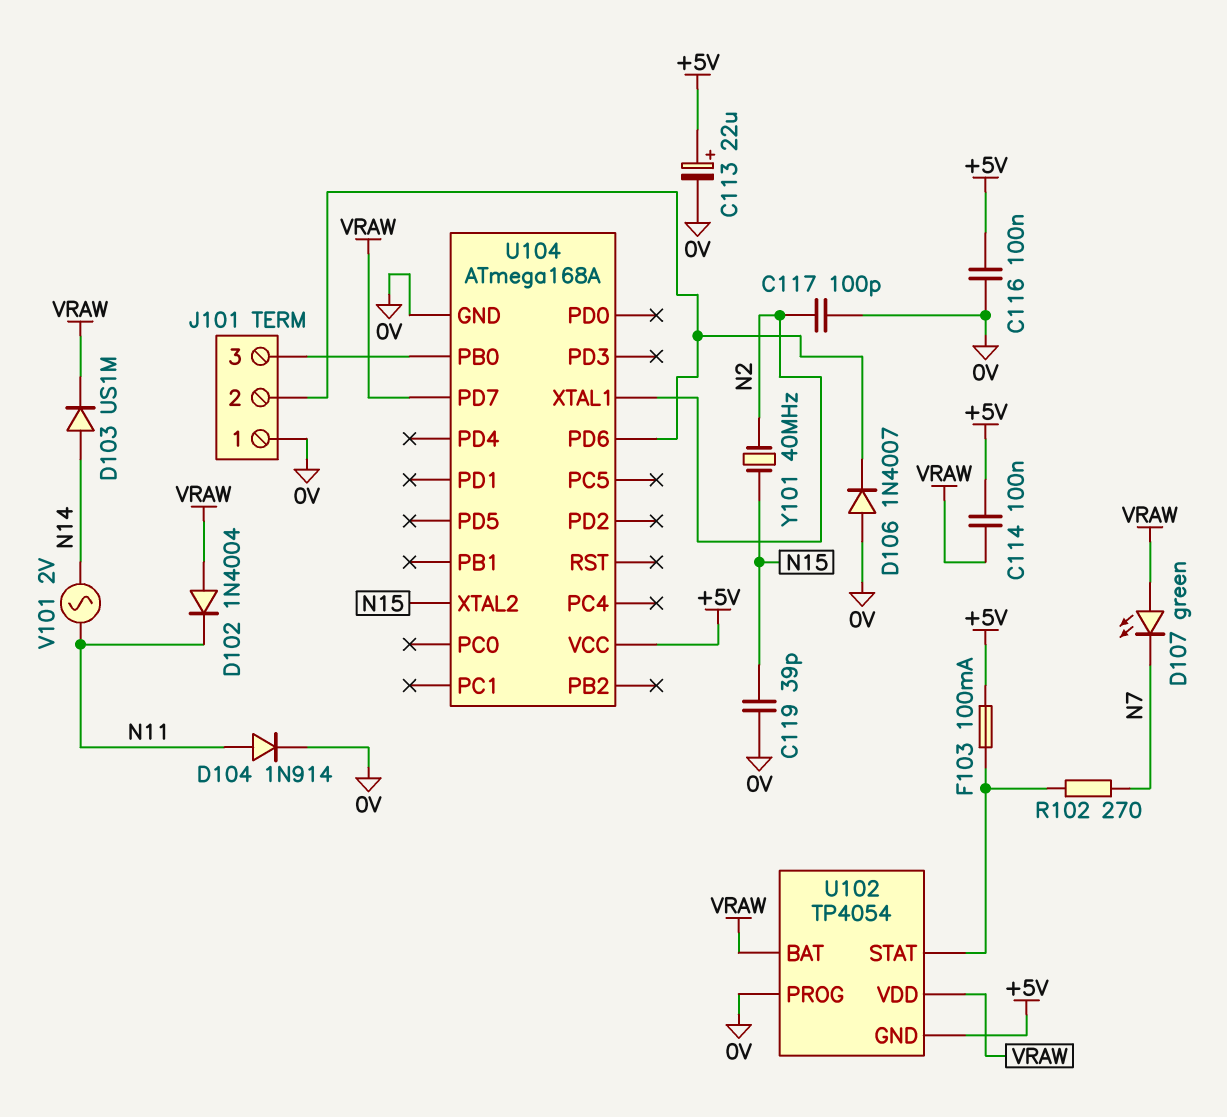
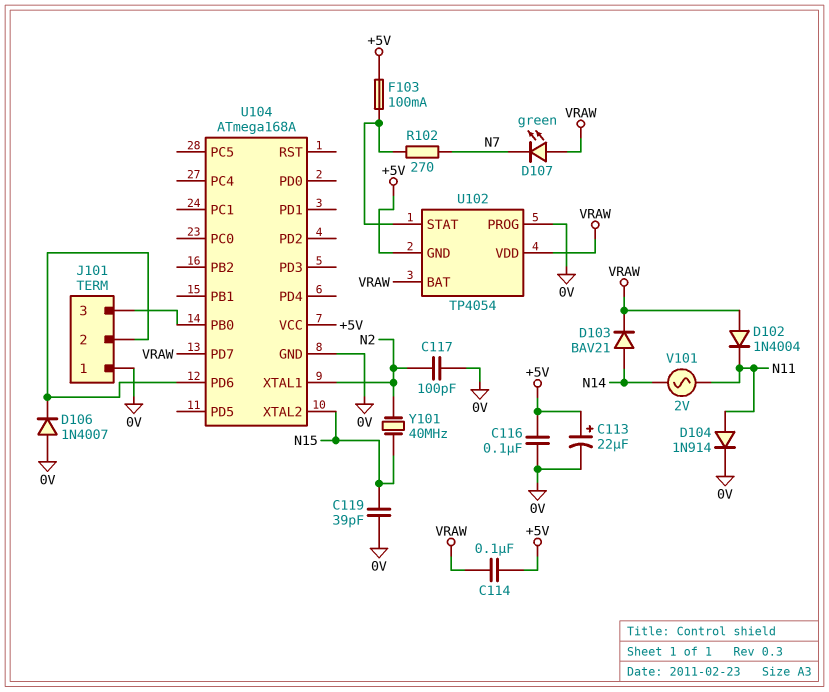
D103: diode US1M (A N14, K VRAW) -> diode BAV21 (A N14, K VRAW)

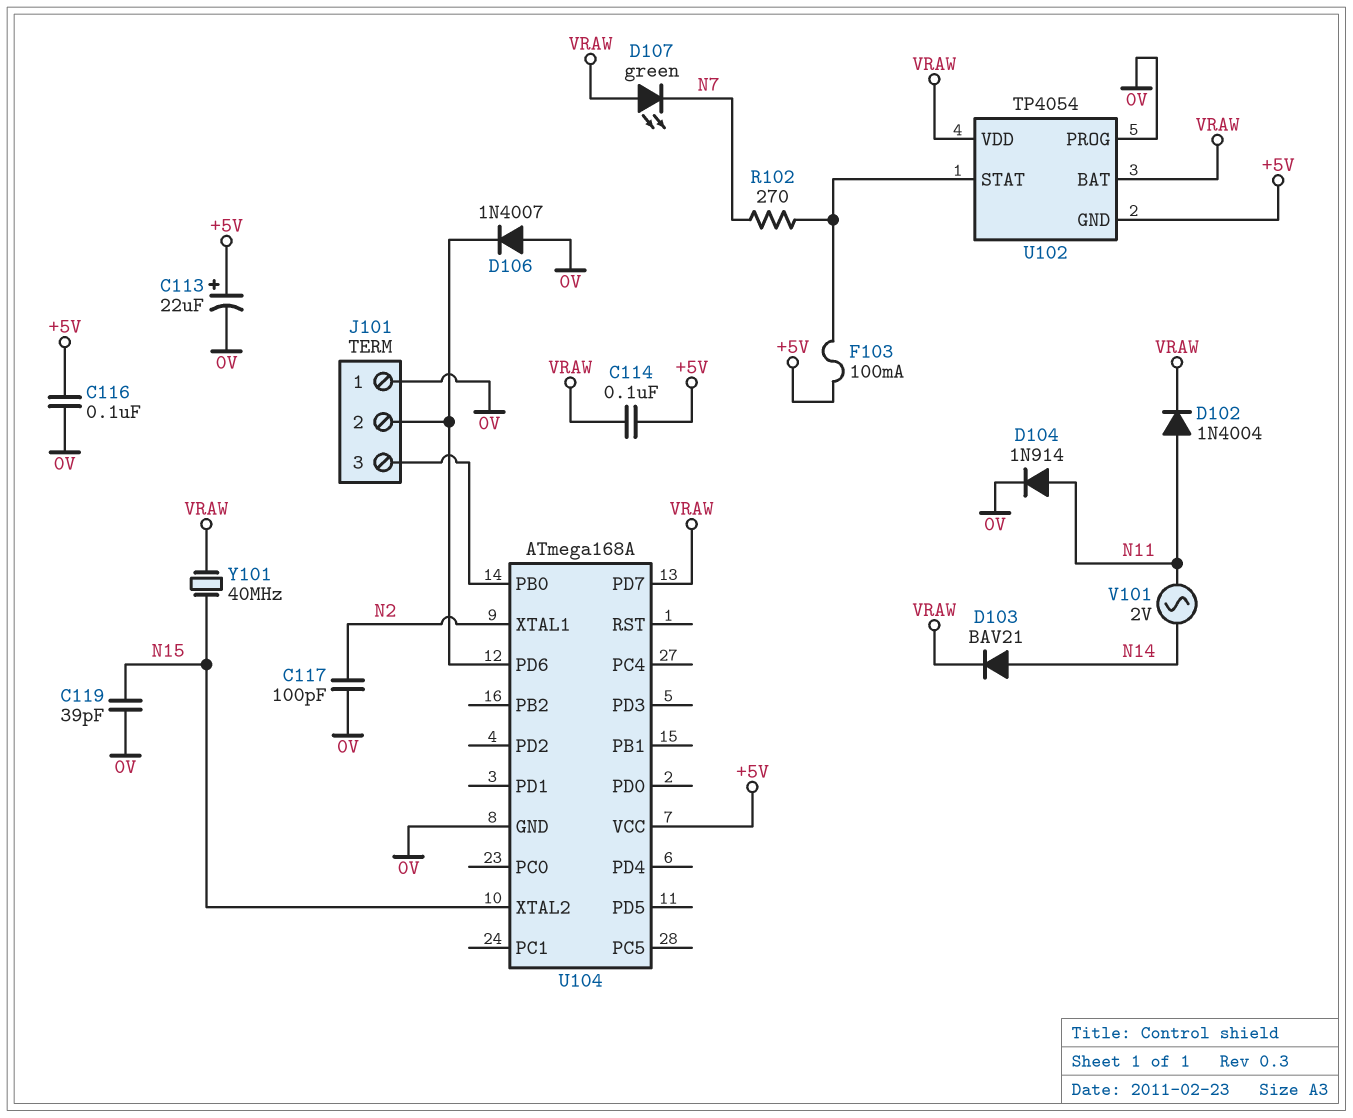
D102: diode 1N4004 (A VRAW, K N11) -> diode 1N4004 (A N11, K VRAW)
Y101: 40MHz (N2, N15) -> 40MHz (N15, VRAW)

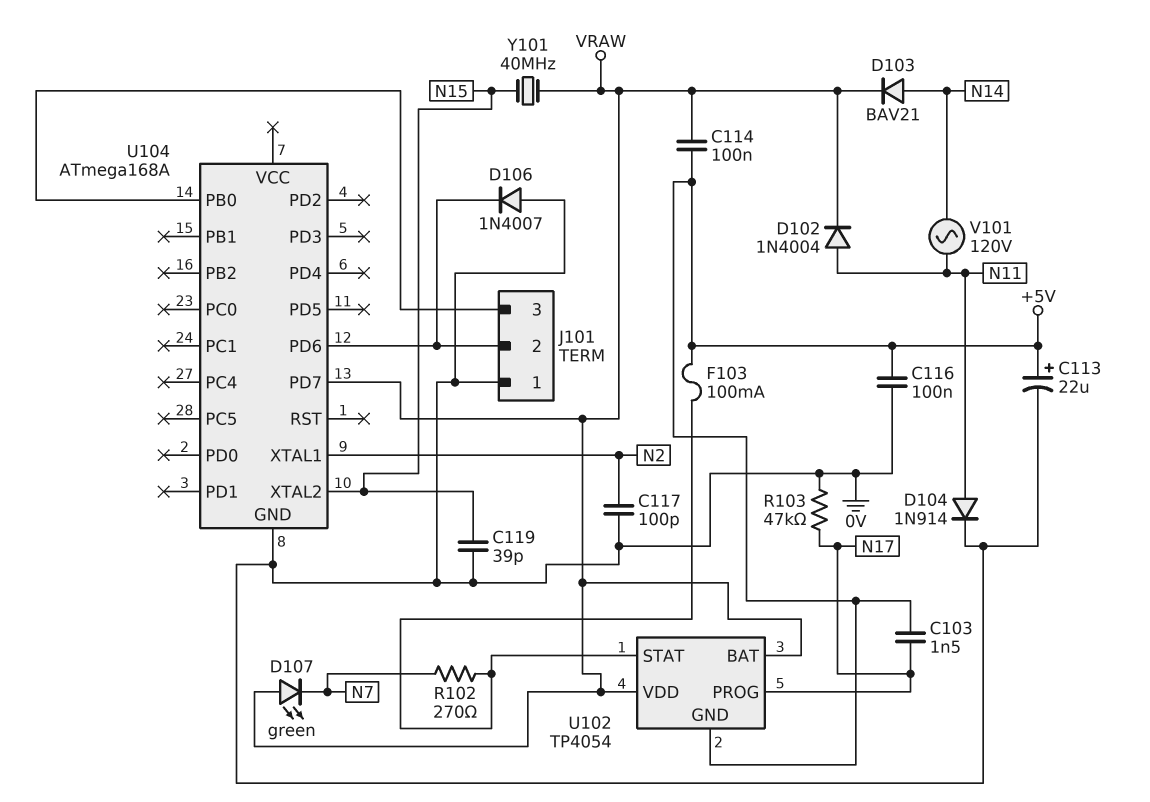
C103: none -> 1.5nF (+5V, N17)
R103: none -> 47k (0V, N17)
U102 pin PROG: 0V -> N17
U104 pin VCC: +5V -> none
V101: AC 2V (N11, N14) -> AC 120V (N11, N14)

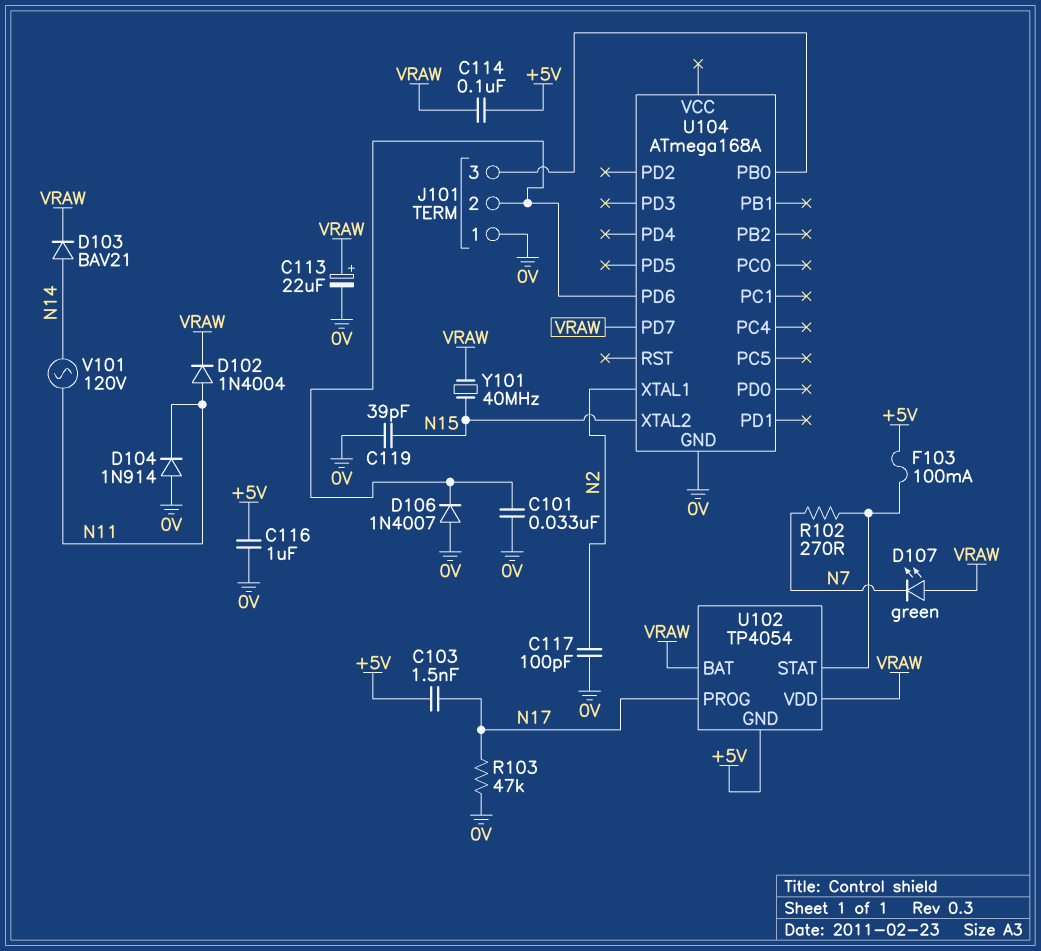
C101: none -> 33nF (0V, J101/2)
C113: 22uF (plus +5V, minus 0V) -> 22uF (plus VRAW, minus 0V)
C116: 100nF (+5V, 0V) -> 1uF (+5V, 0V)
D104: diode 1N914 (A N11, K 0V) -> diode 1N914 (A 0V, K N11)

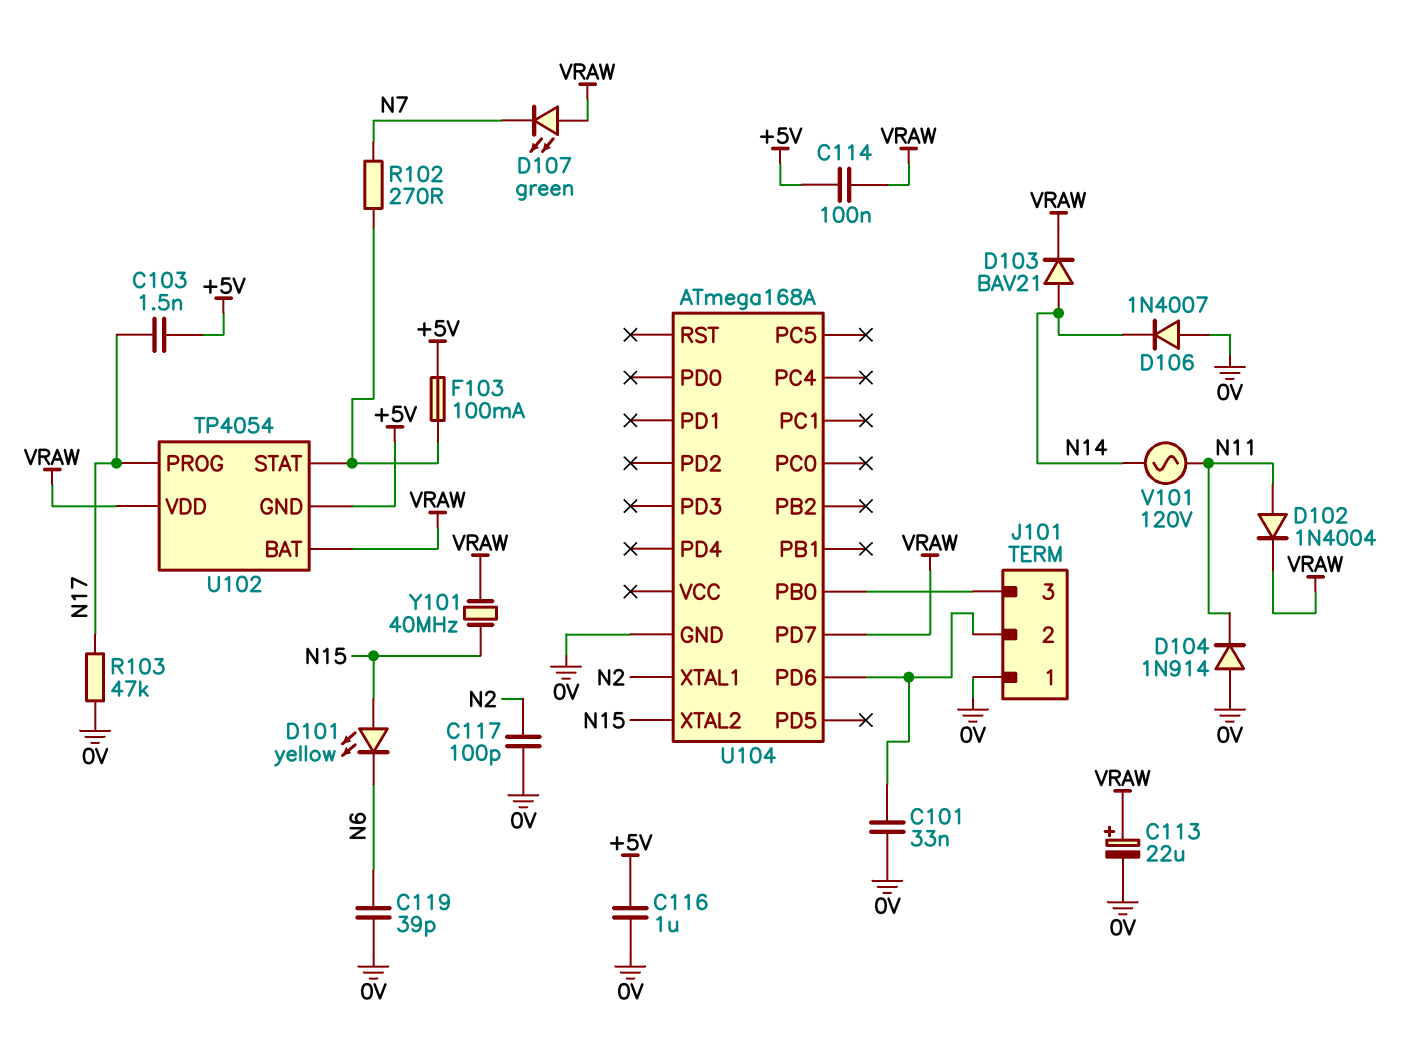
C119: 39pF (0V, N15) -> 39pF (0V, N6)
D101: none -> LED yellow (A N15, K N6)
D106: diode 1N4007 (A 0V, K J101/2) -> diode 1N4007 (A 0V, K N14)

